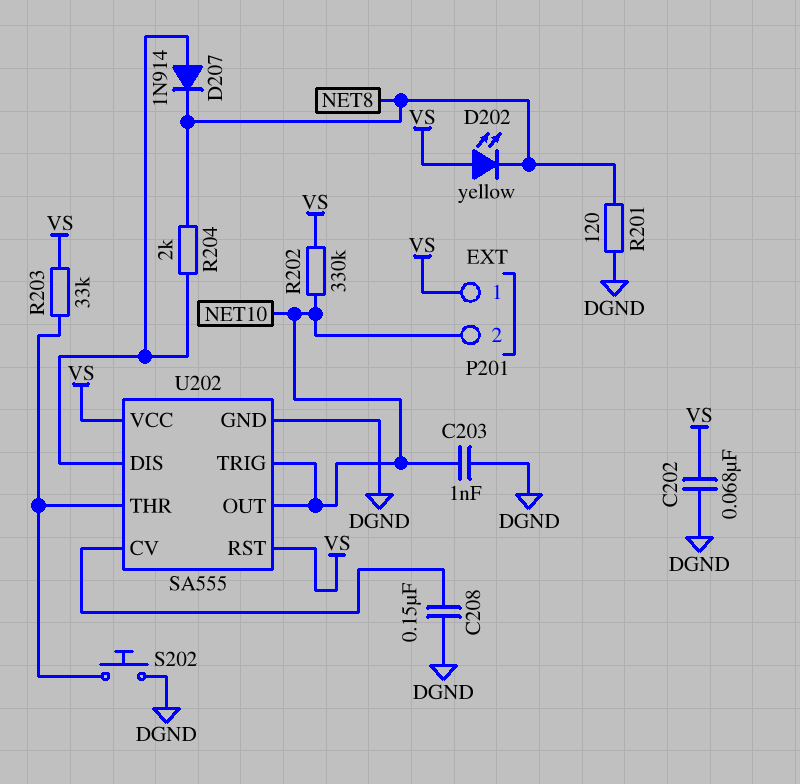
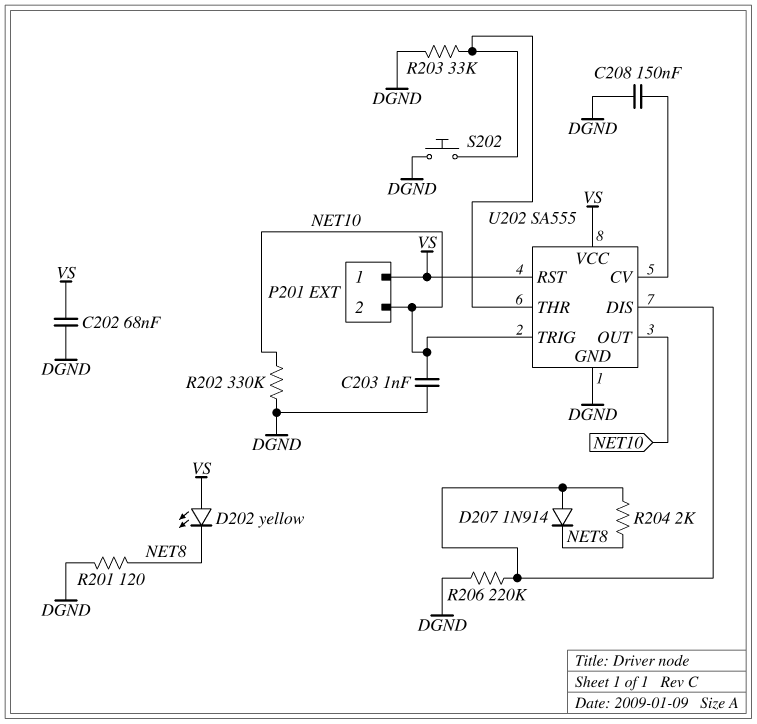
R202: 330k (NET10, VS) -> 330k (DGND, NET10)
R203: 33k (U202/THR, VS) -> 33k (DGND, U202/THR)
R206: none -> 220k (DGND, U202/DIS)

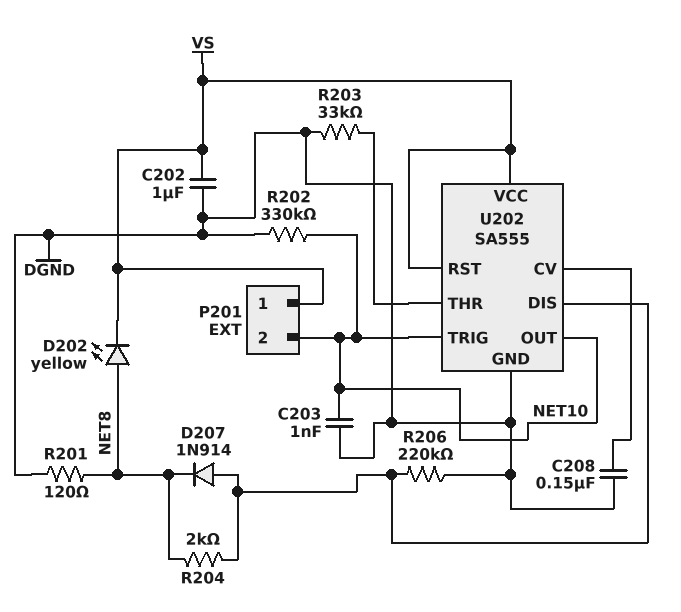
C202: 68nF (DGND, VS) -> 1uF (DGND, VS)
D202: LED yellow (A VS, K NET8) -> LED yellow (A NET8, K VS)
S202: button (DGND, U202/THR) -> none

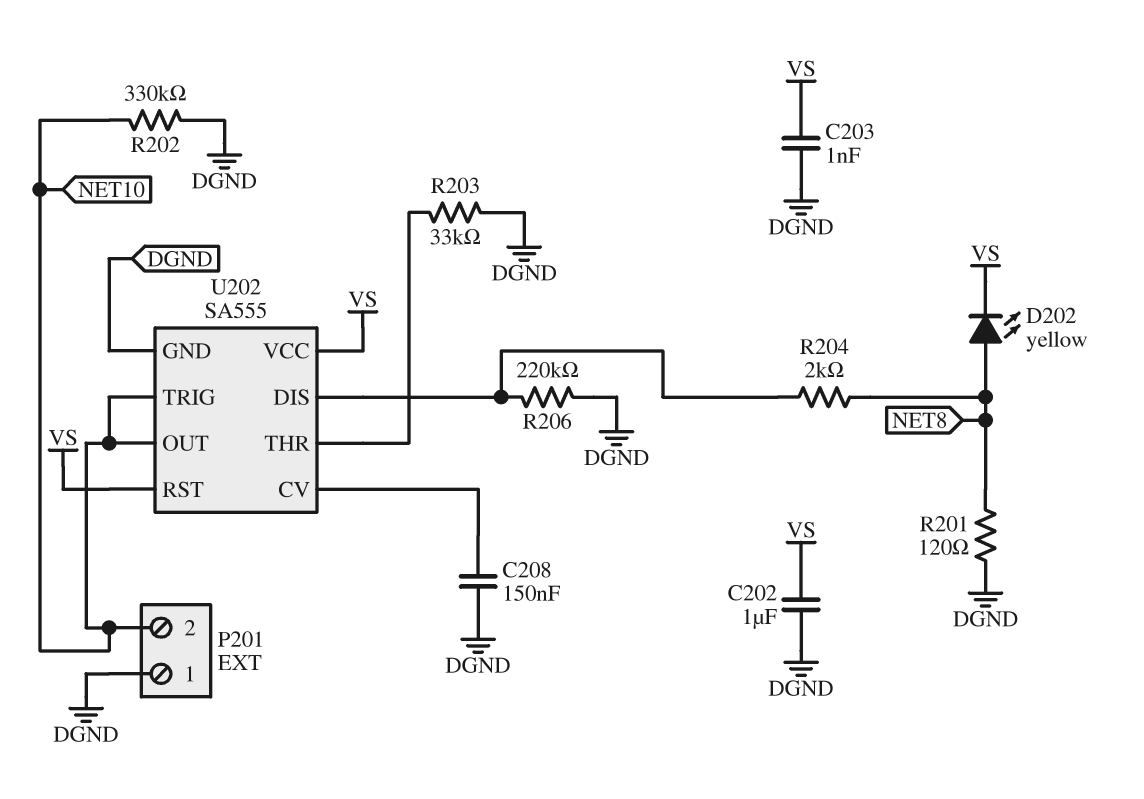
C203: 1nF (DGND, NET10) -> 1nF (DGND, VS)
D207: diode 1N914 (A U202/DIS, K NET8) -> none
P201 pin 1: VS -> DGND

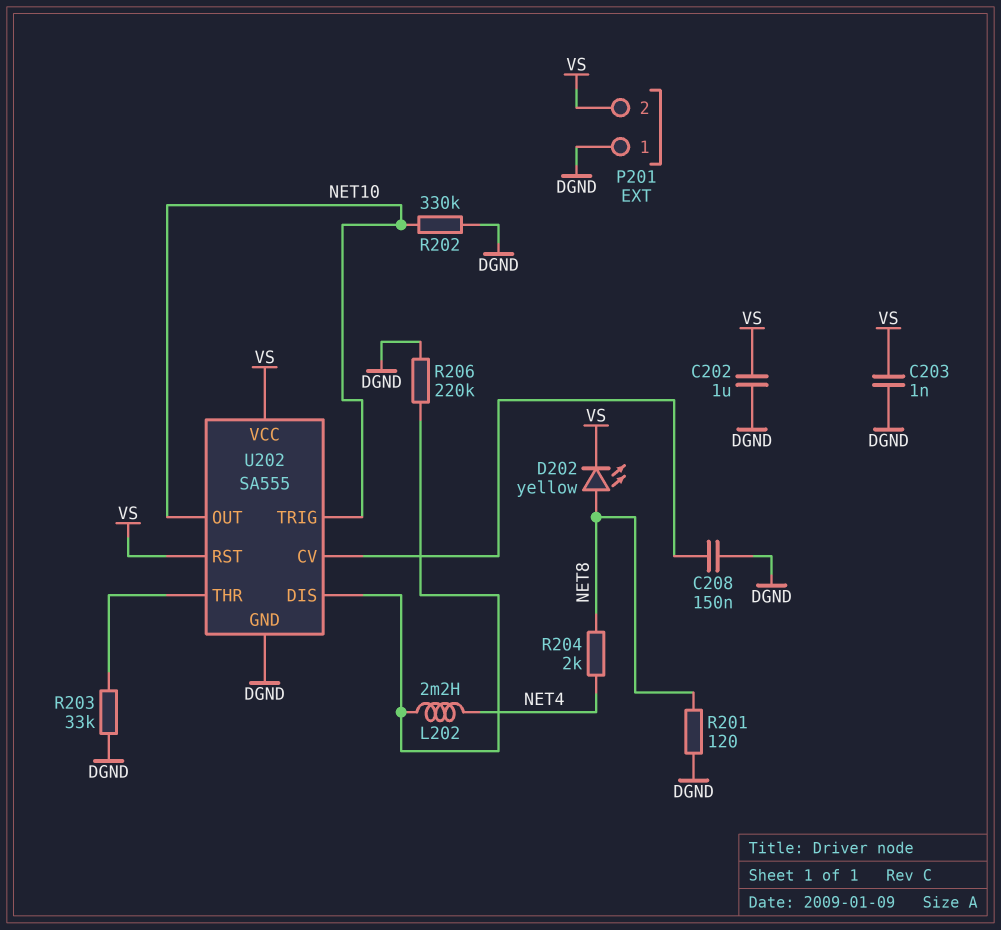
L202: none -> 2.2mH (NET4, U202/DIS)
P201 pin 2: NET10 -> VS
R204: 2k (NET8, U202/DIS) -> 2k (NET4, NET8)

